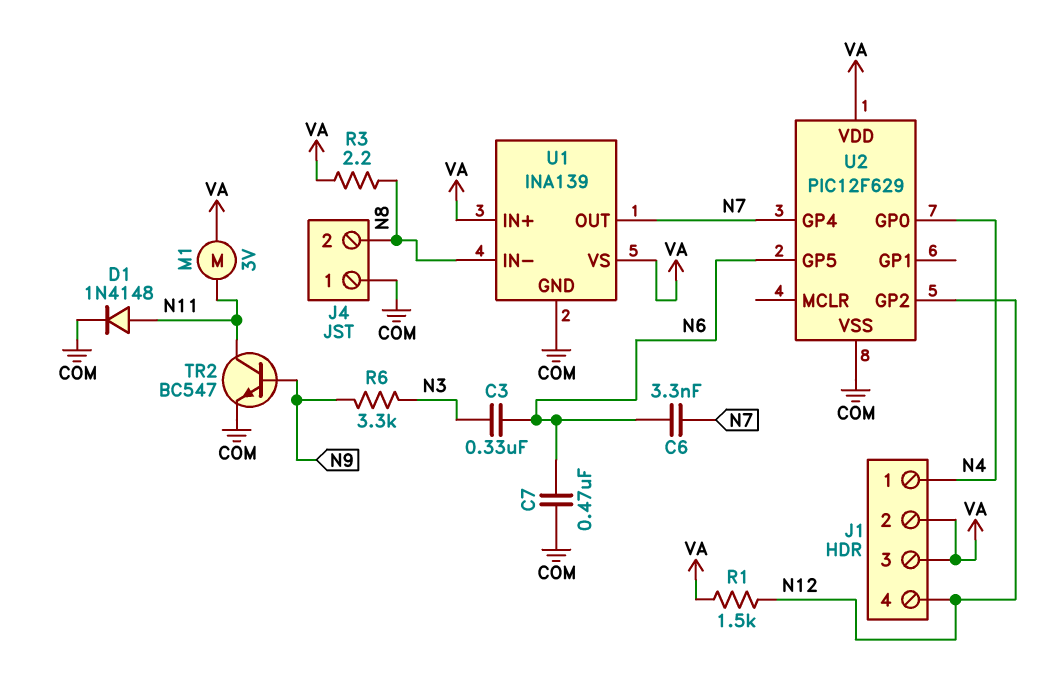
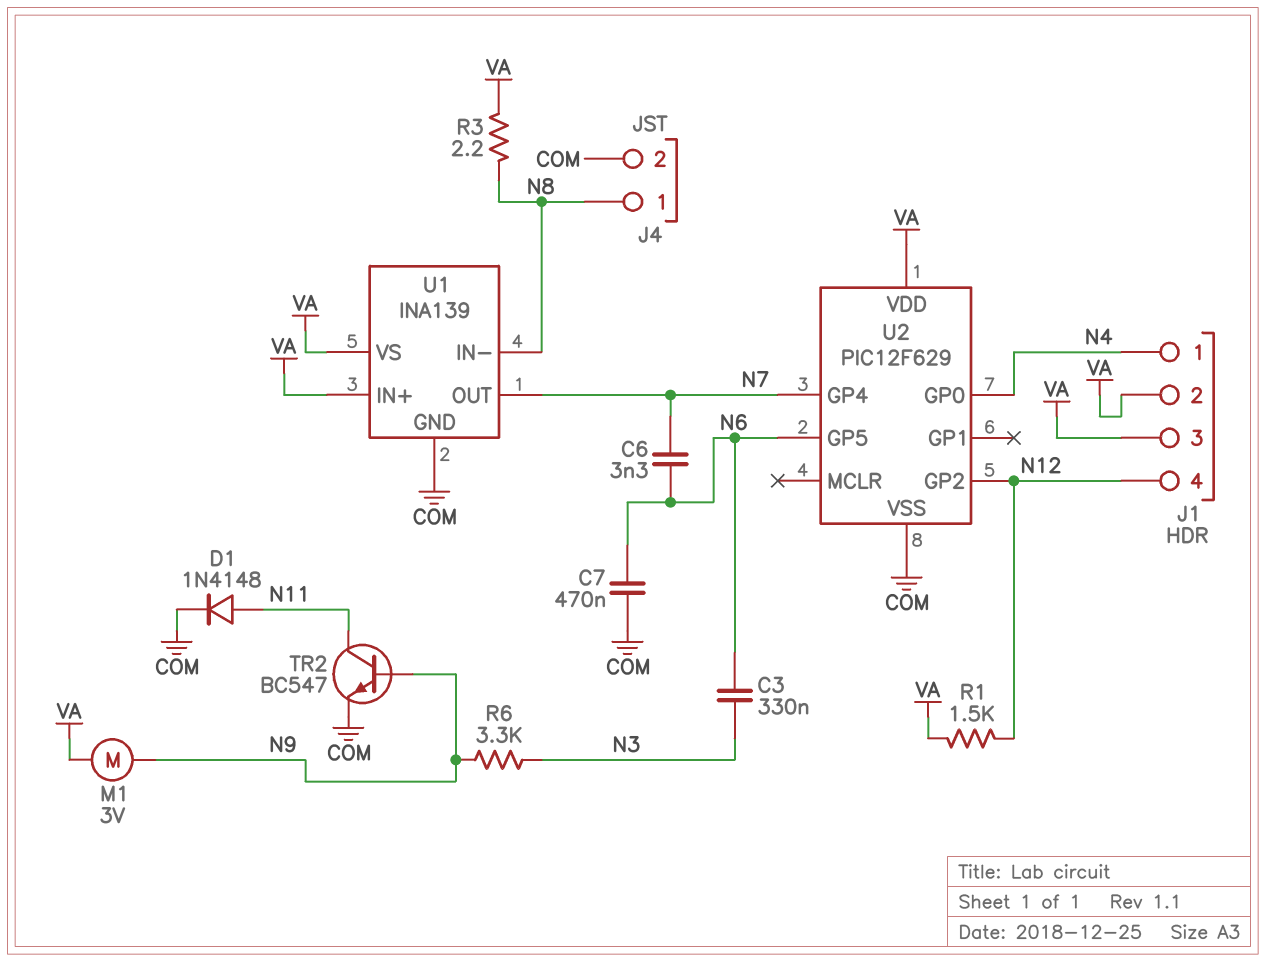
J4 pin 1: COM -> N8
J4 pin 2: N8 -> COM
M1: motor 3V (N11, VA) -> motor 3V (N9, VA)

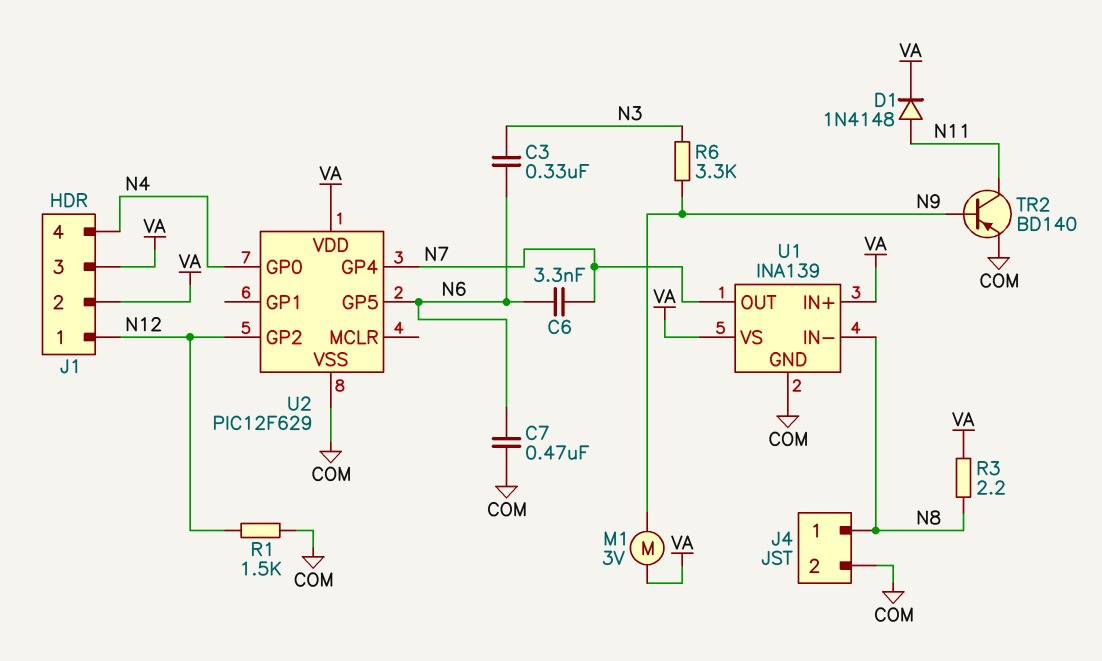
D1: diode 1N4148 (A N11, K COM) -> diode 1N4148 (A N11, K VA)
J1 pin 1: N4 -> N12
J1 pin 4: N12 -> N4
R1: 1.5k (N12, VA) -> 1.5k (COM, N12)
TR2: NPN BC547 (B N9, C N11, E COM) -> PNP BD140 (B N9, C N11, E COM)

